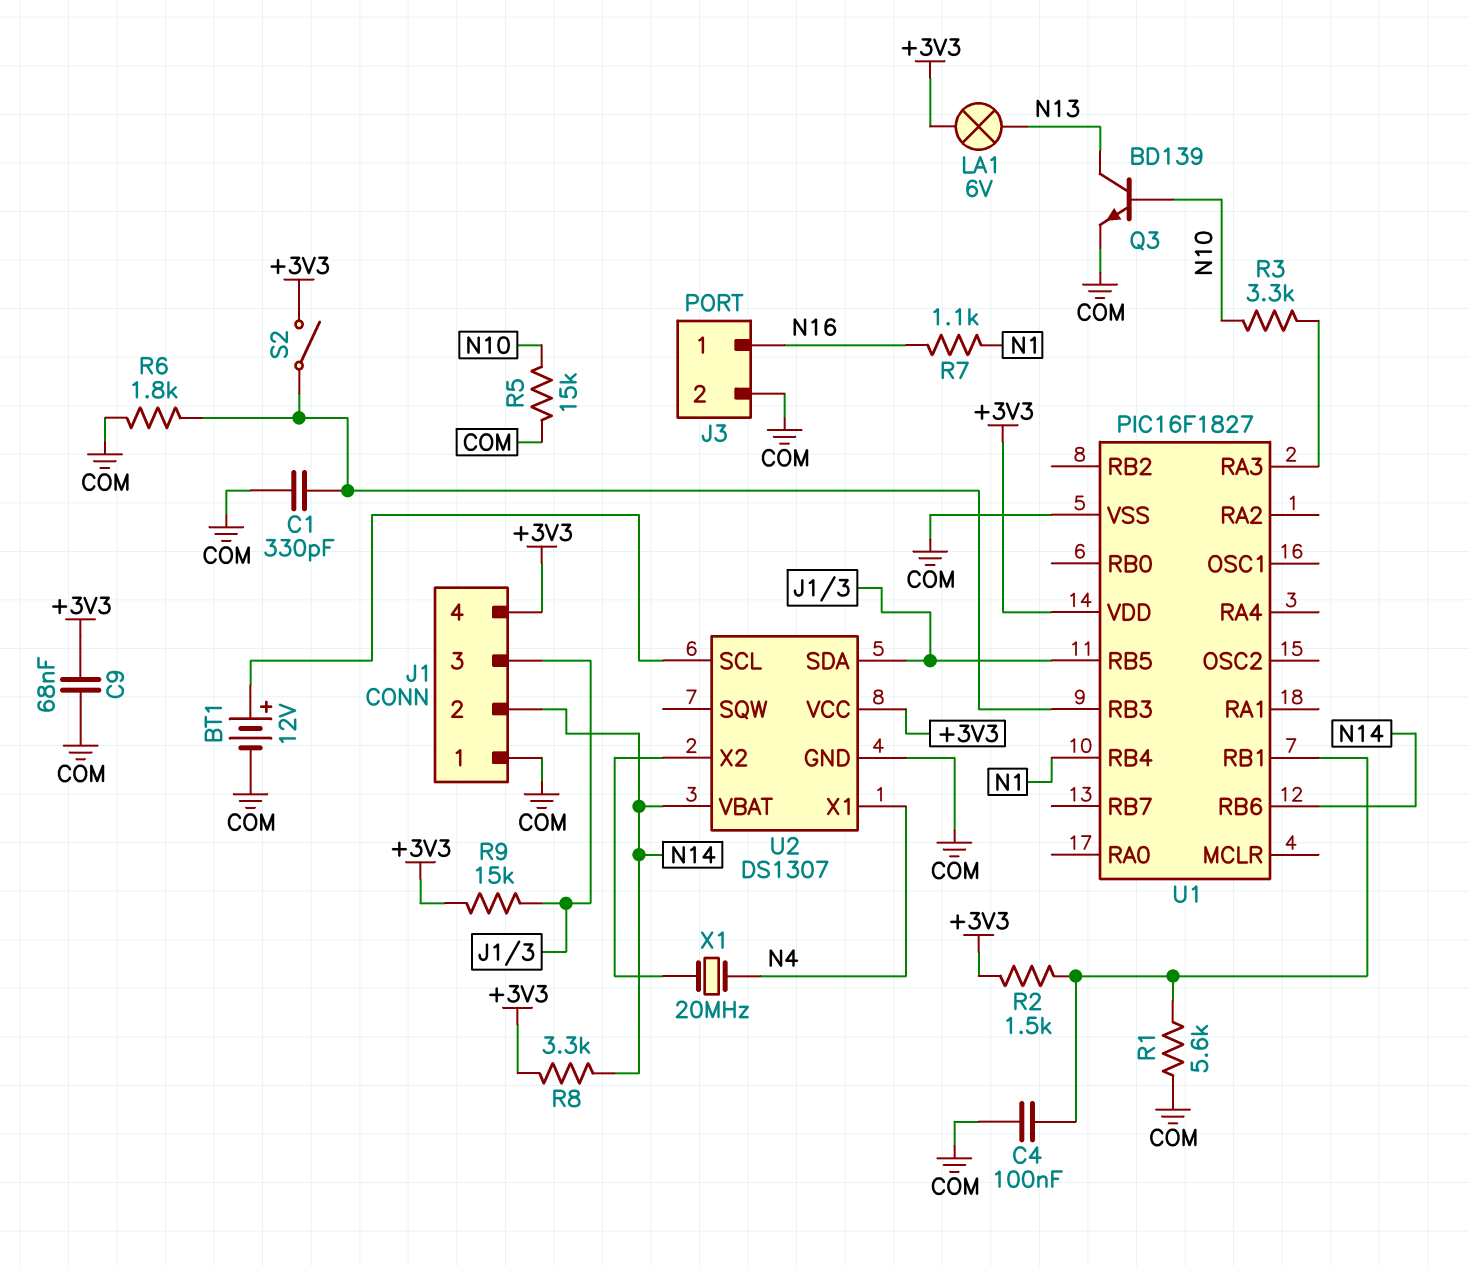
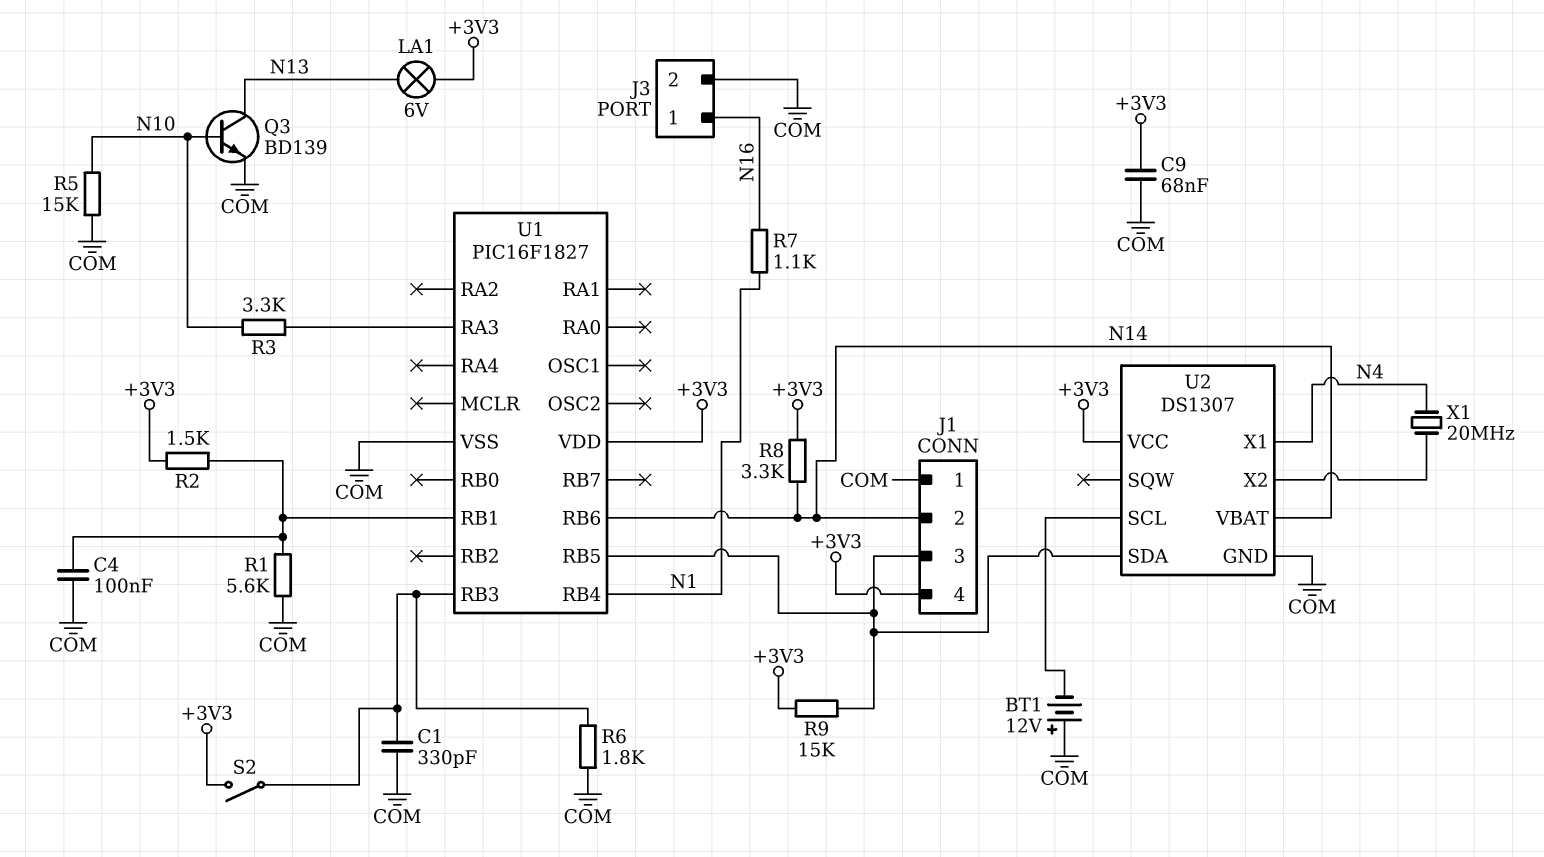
BT1: 12V (plus U2/SCL, minus COM) -> 12V (plus COM, minus U2/SCL)

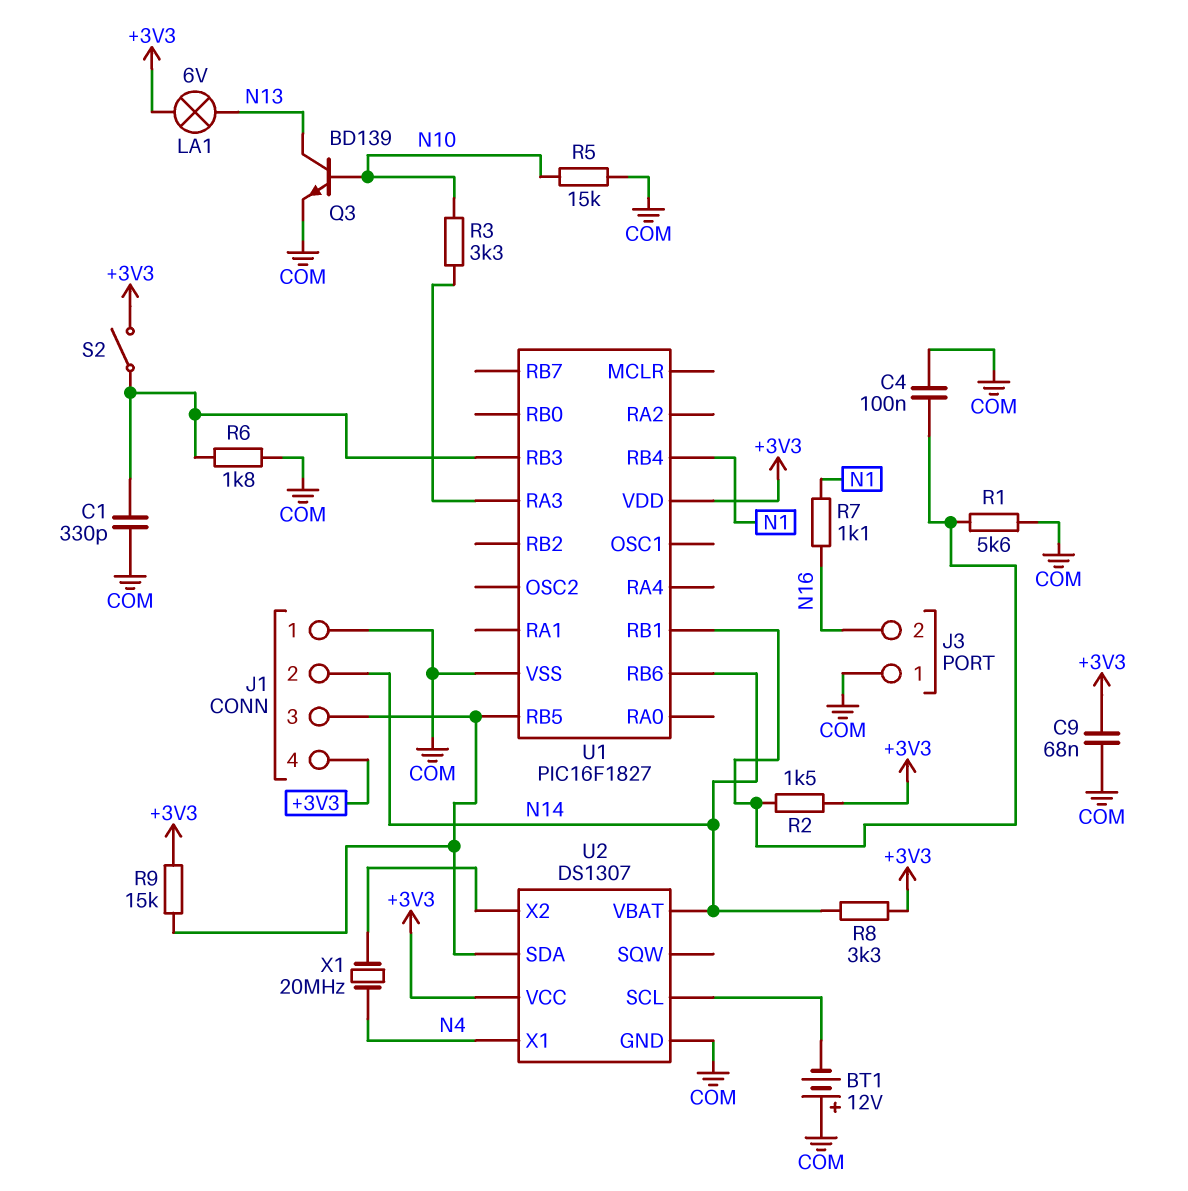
J3 pin 1: N16 -> COM
J3 pin 2: COM -> N16

